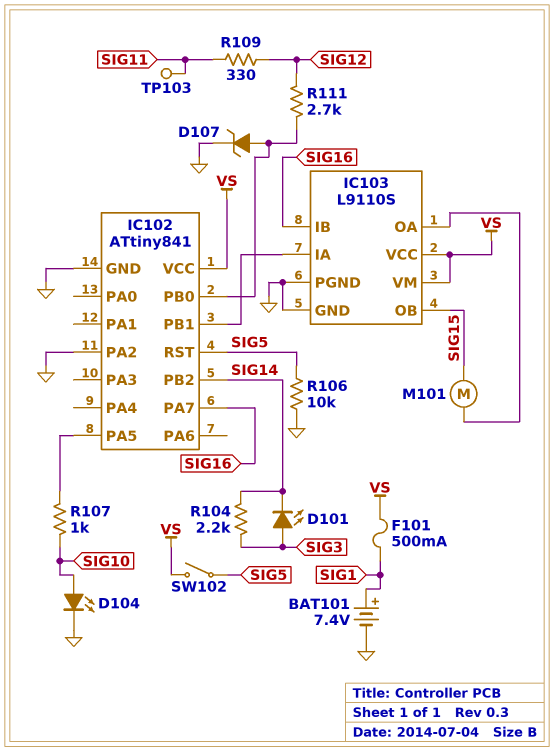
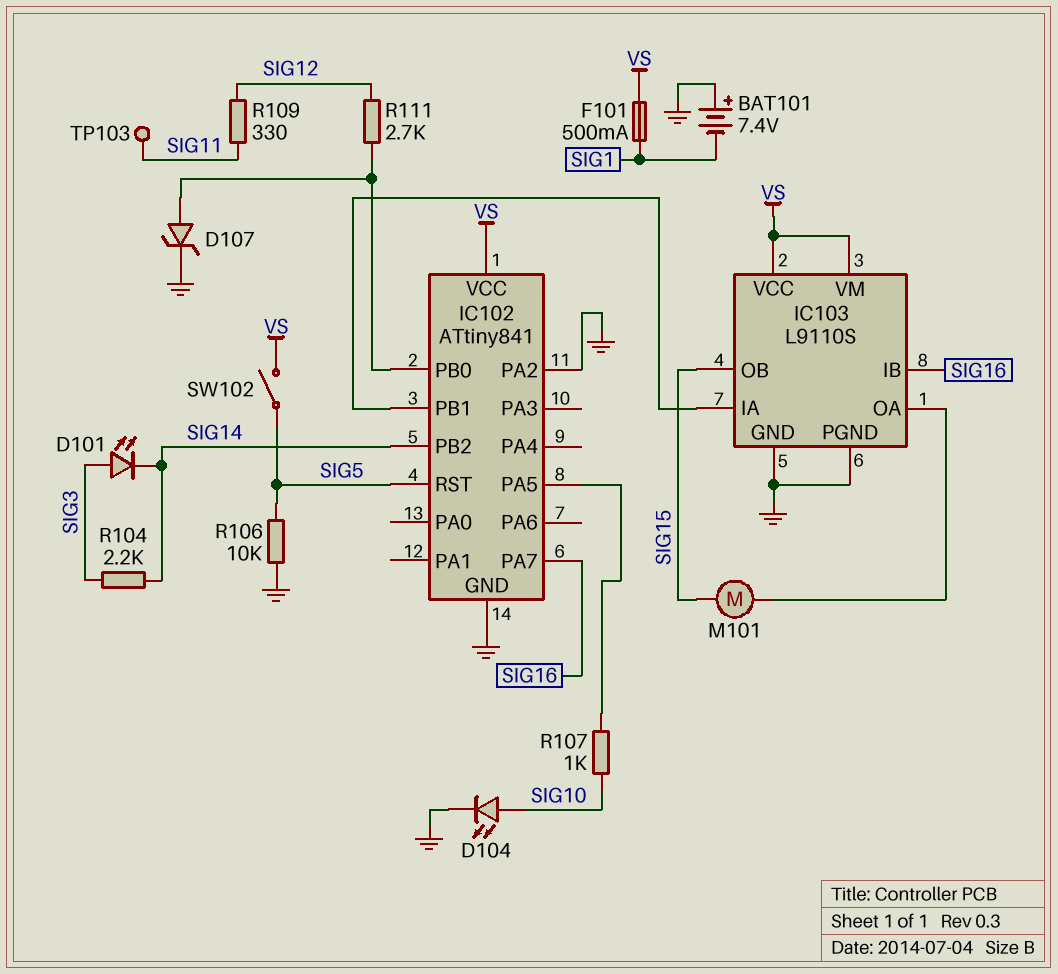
BAT101: 7.4V (plus SIG1, minus GND) -> 7.4V (plus GND, minus SIG1)

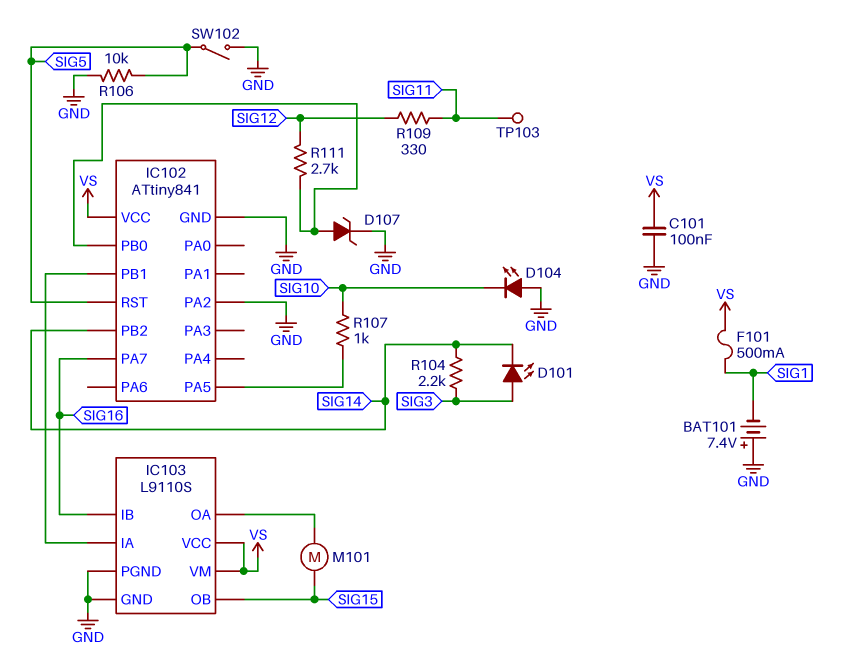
C101: none -> 100nF (GND, VS)
D104: LED (A SIG10, K GND) -> LED (A GND, K SIG10)
SW102: switch (SIG5, VS) -> switch (GND, SIG5)

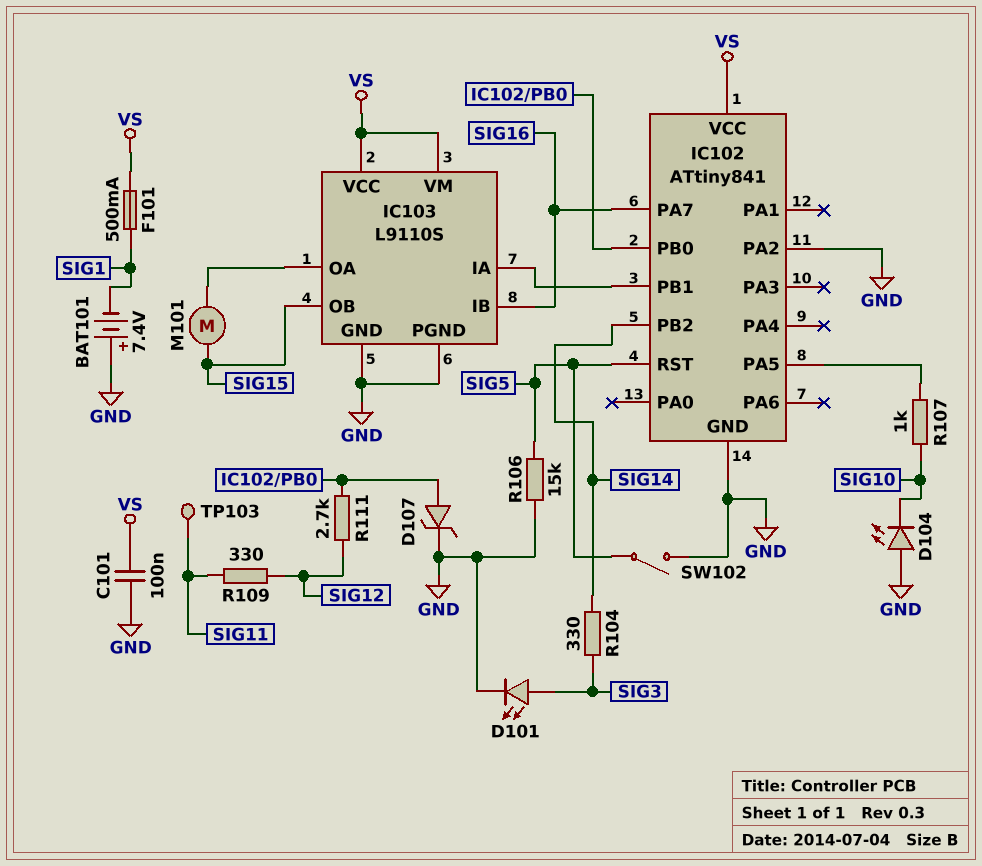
D101: LED (A SIG3, K SIG14) -> LED (A SIG3, K GND)
R104: 2.2k (SIG3, SIG14) -> 330 (SIG3, SIG14)
R106: 10k (GND, SIG5) -> 15k (GND, SIG5)

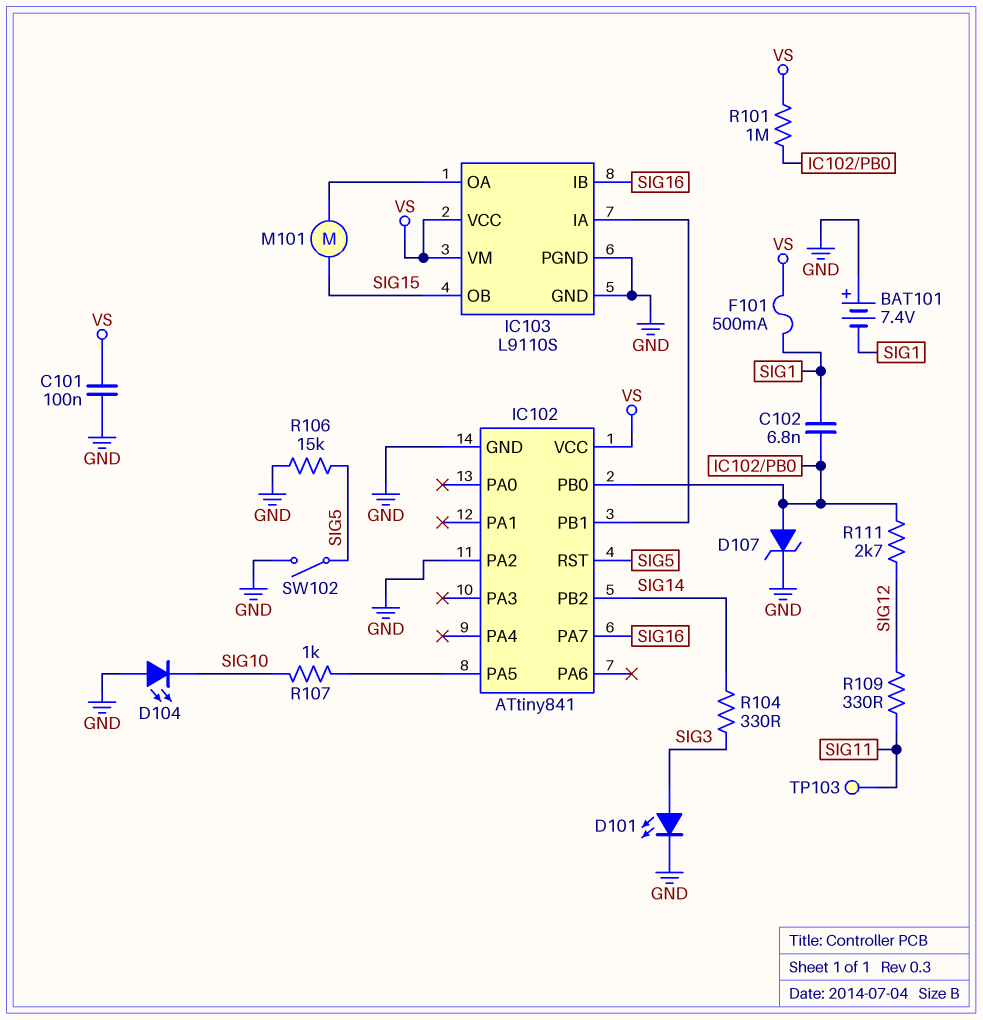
C102: none -> 6.8nF (IC102/PB0, SIG1)
R101: none -> 1M (IC102/PB0, VS)

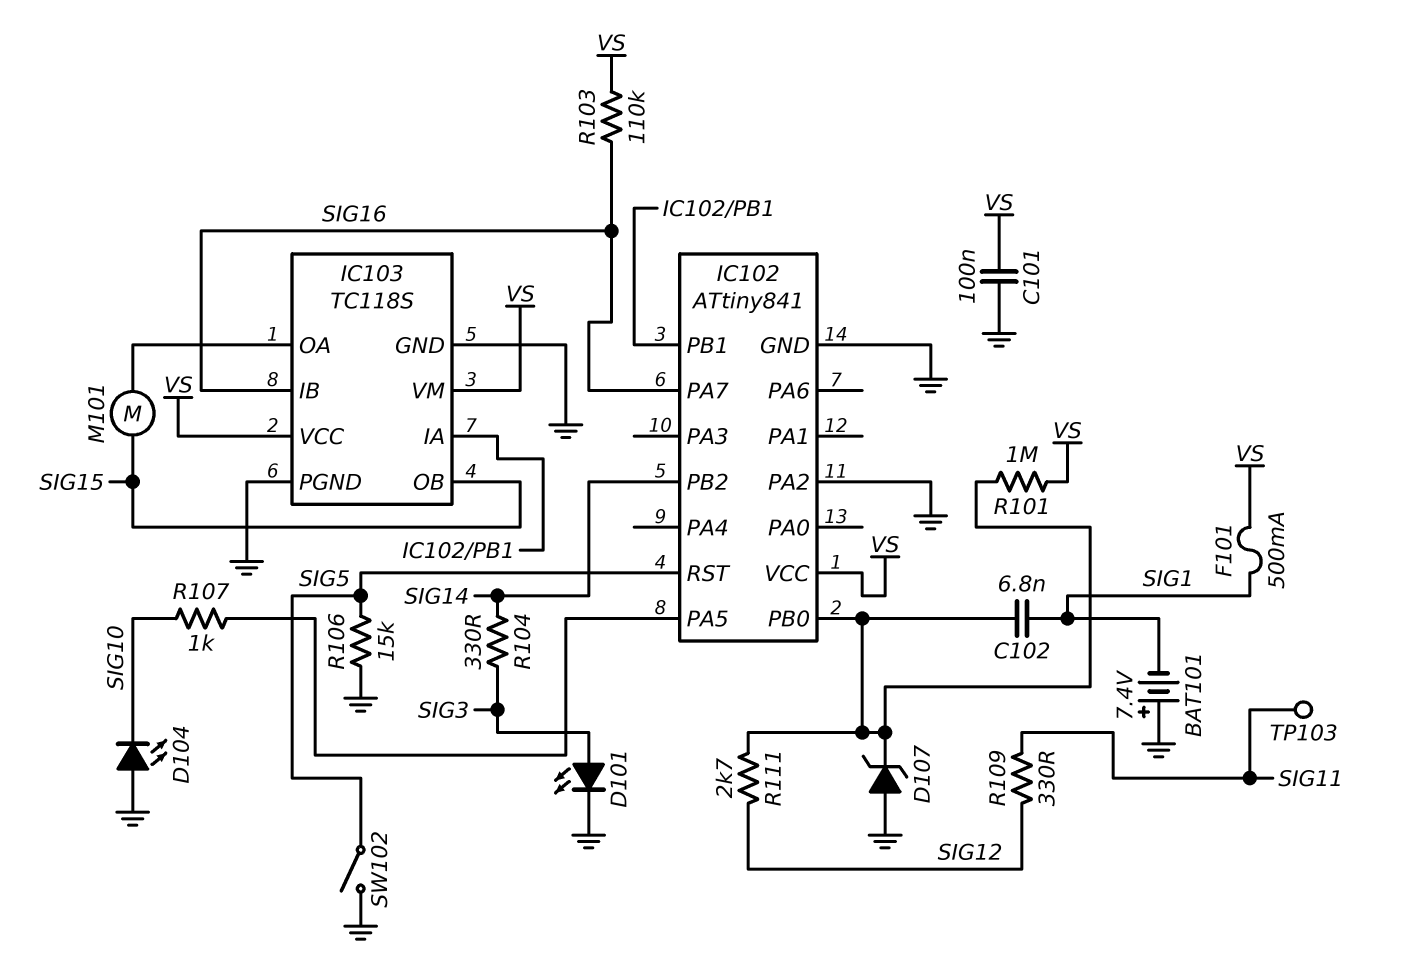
D107: zener (A IC102/PB0, K GND) -> zener (A GND, K IC102/PB0)
IC103: L9110S -> TC118S
R103: none -> 110k (SIG16, VS)

